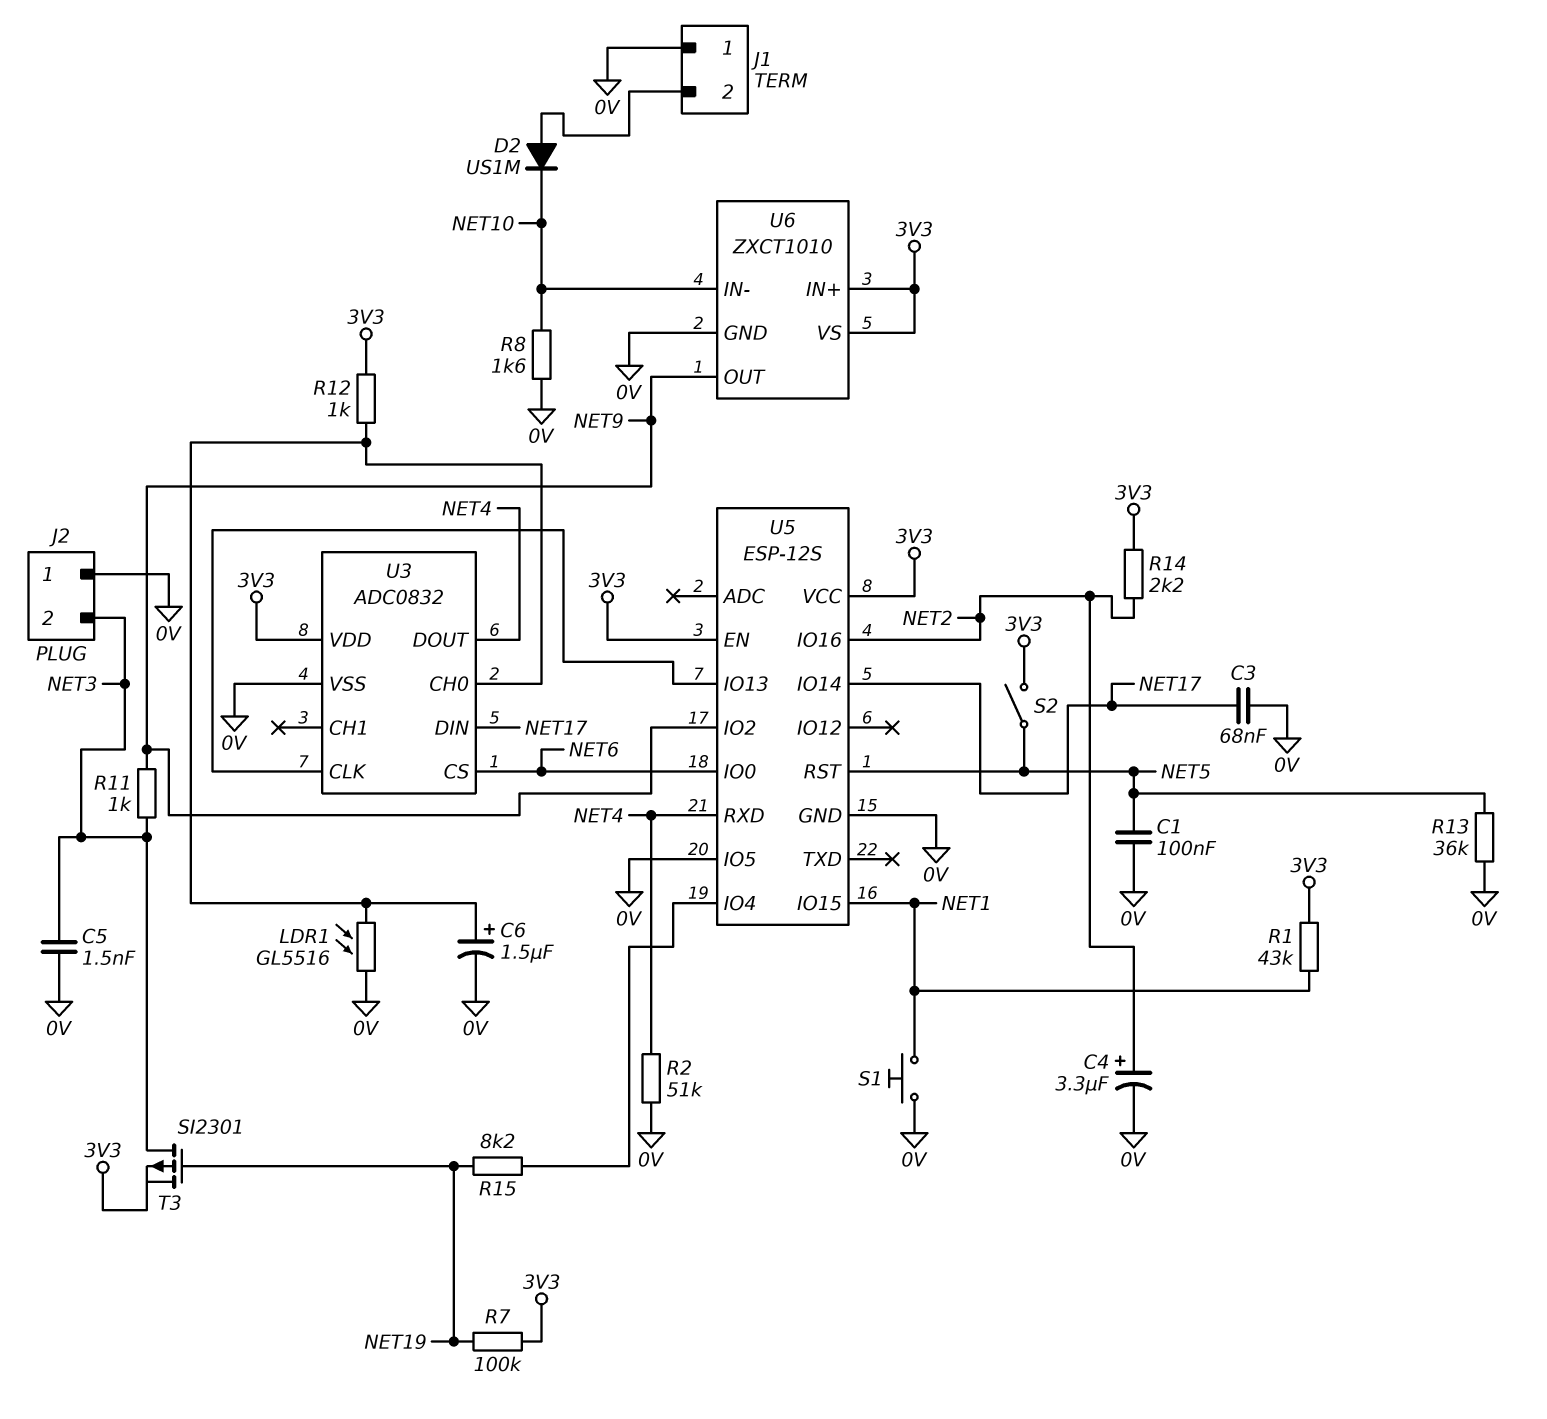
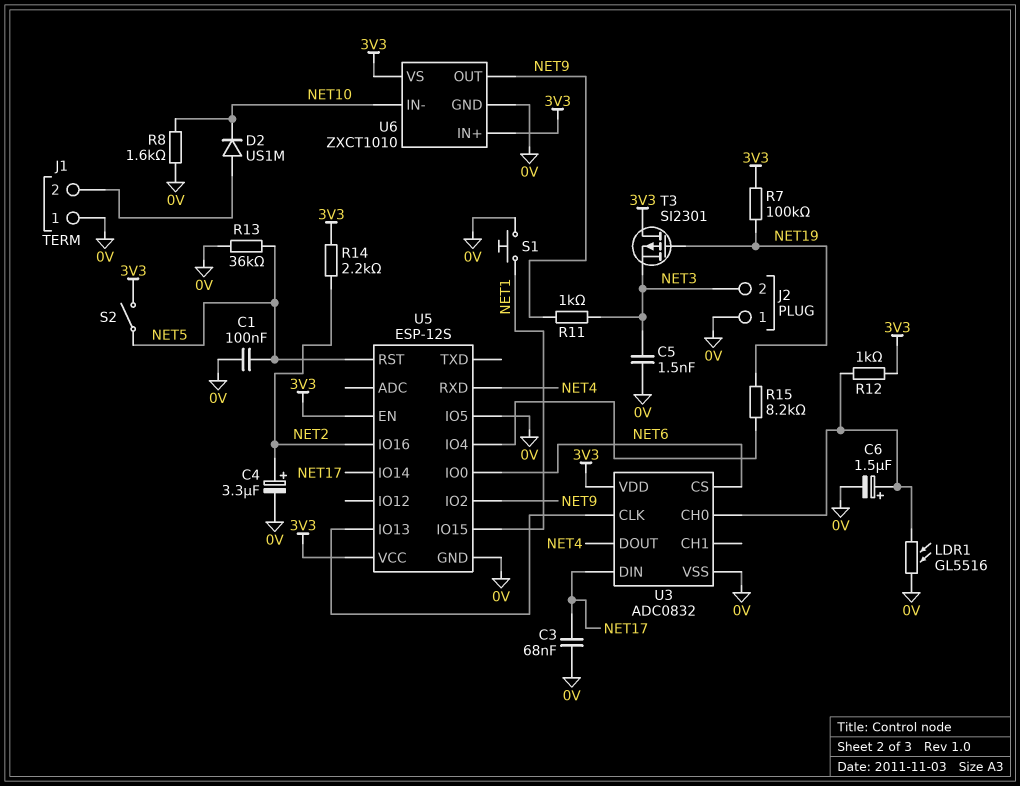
R1: 43k (3V3, NET1) -> none
R2: 51k (0V, NET4) -> none
T3: PMOS SI2301 (G NET19, D NET3, S 3V3) -> PMOS SI2301 (G NET19, D 3V3, S NET3)

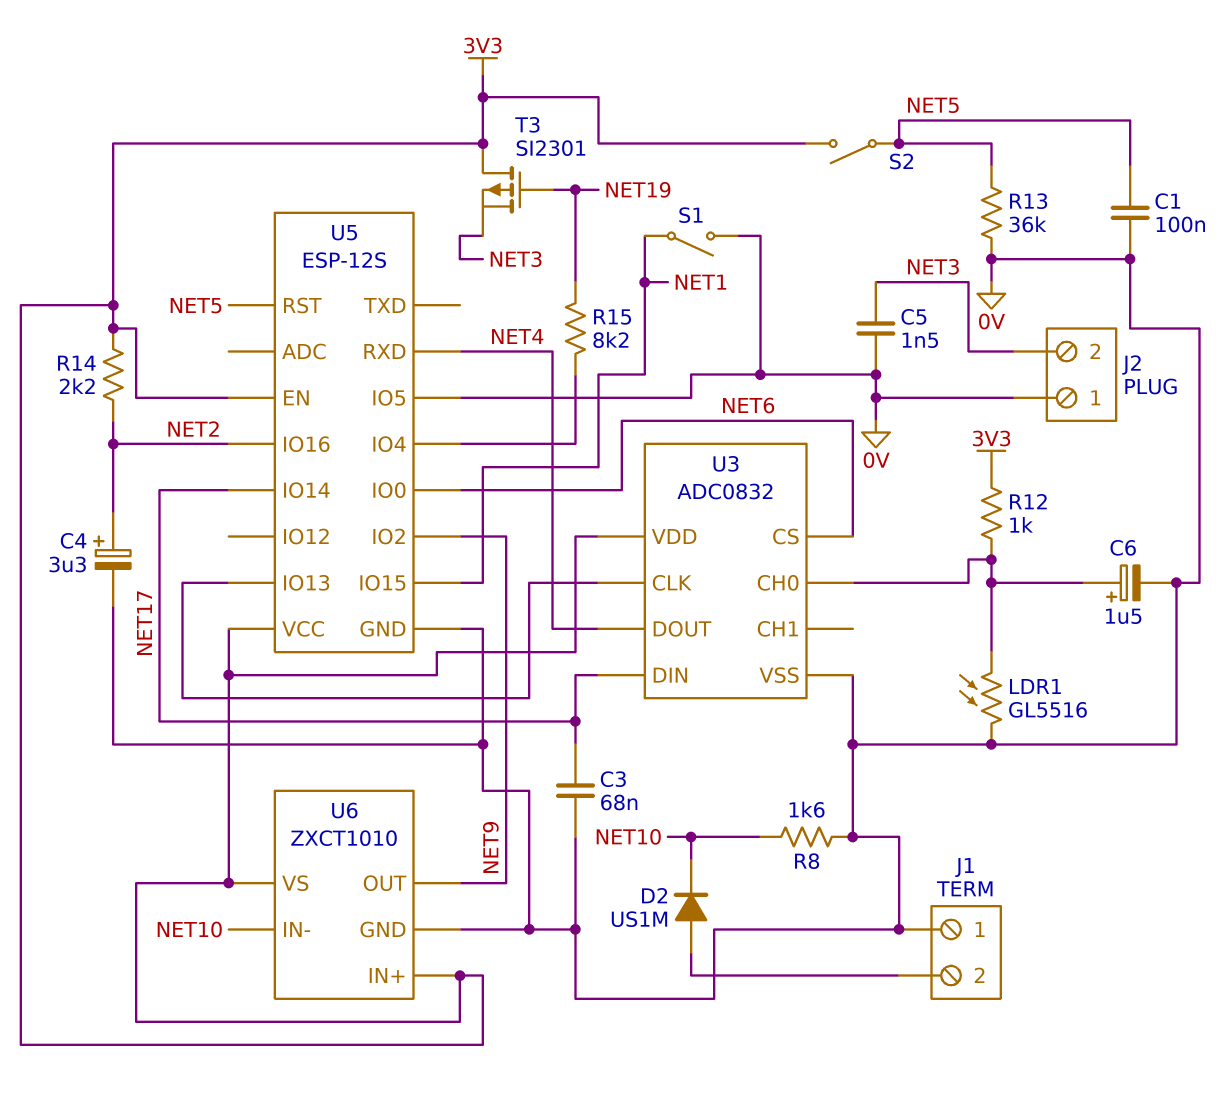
R7: 100k (3V3, NET19) -> none
R11: 1k (NET3, NET9) -> none
S1: button (0V, NET1) -> switch (0V, NET1)

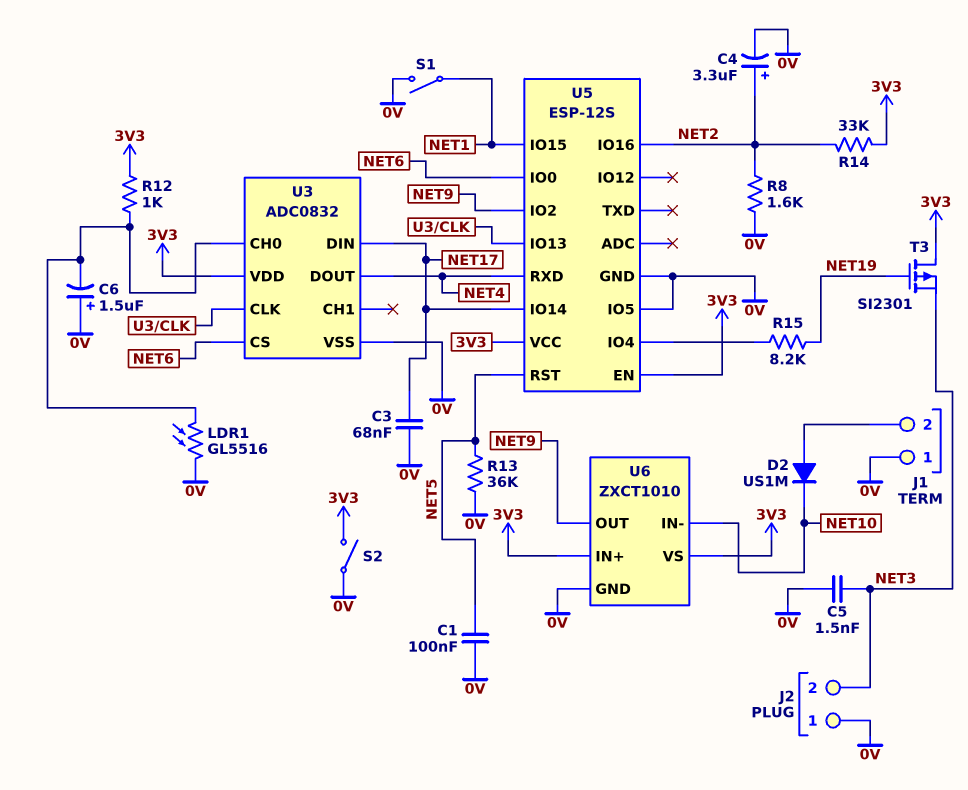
C6: 1.5uF (plus U3/CH0, minus 0V) -> 1.5uF (plus 0V, minus U3/CH0)
R8: 1.6k (0V, NET10) -> 1.6k (0V, NET2)
R14: 2.2k (3V3, NET2) -> 33k (3V3, NET2)
S2: switch (3V3, NET5) -> switch (0V, 3V3)

